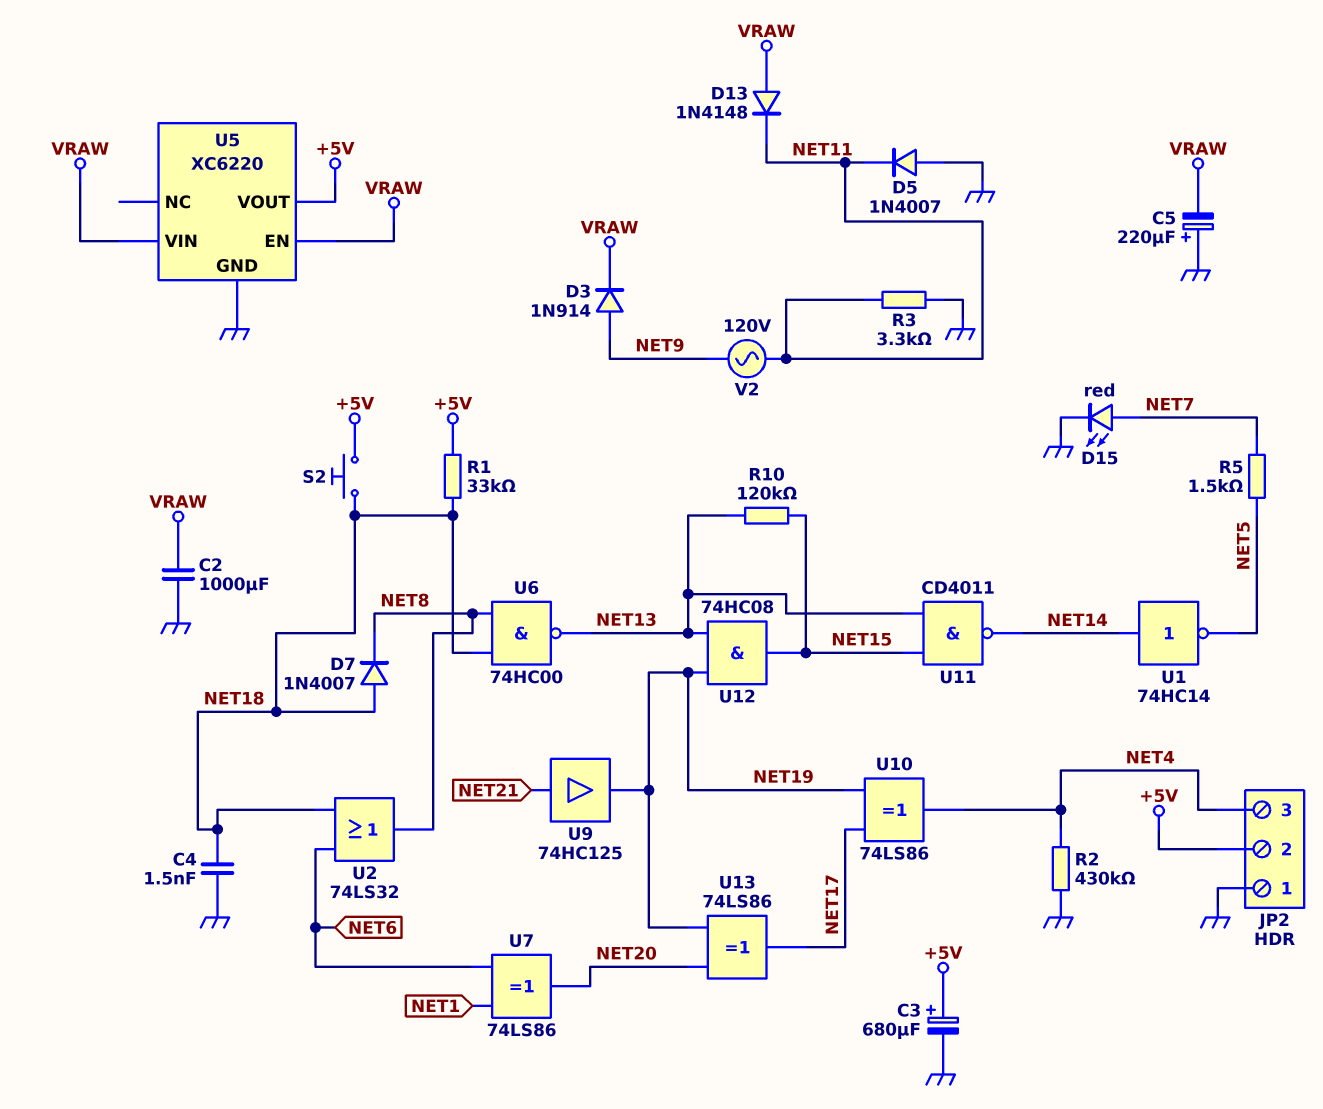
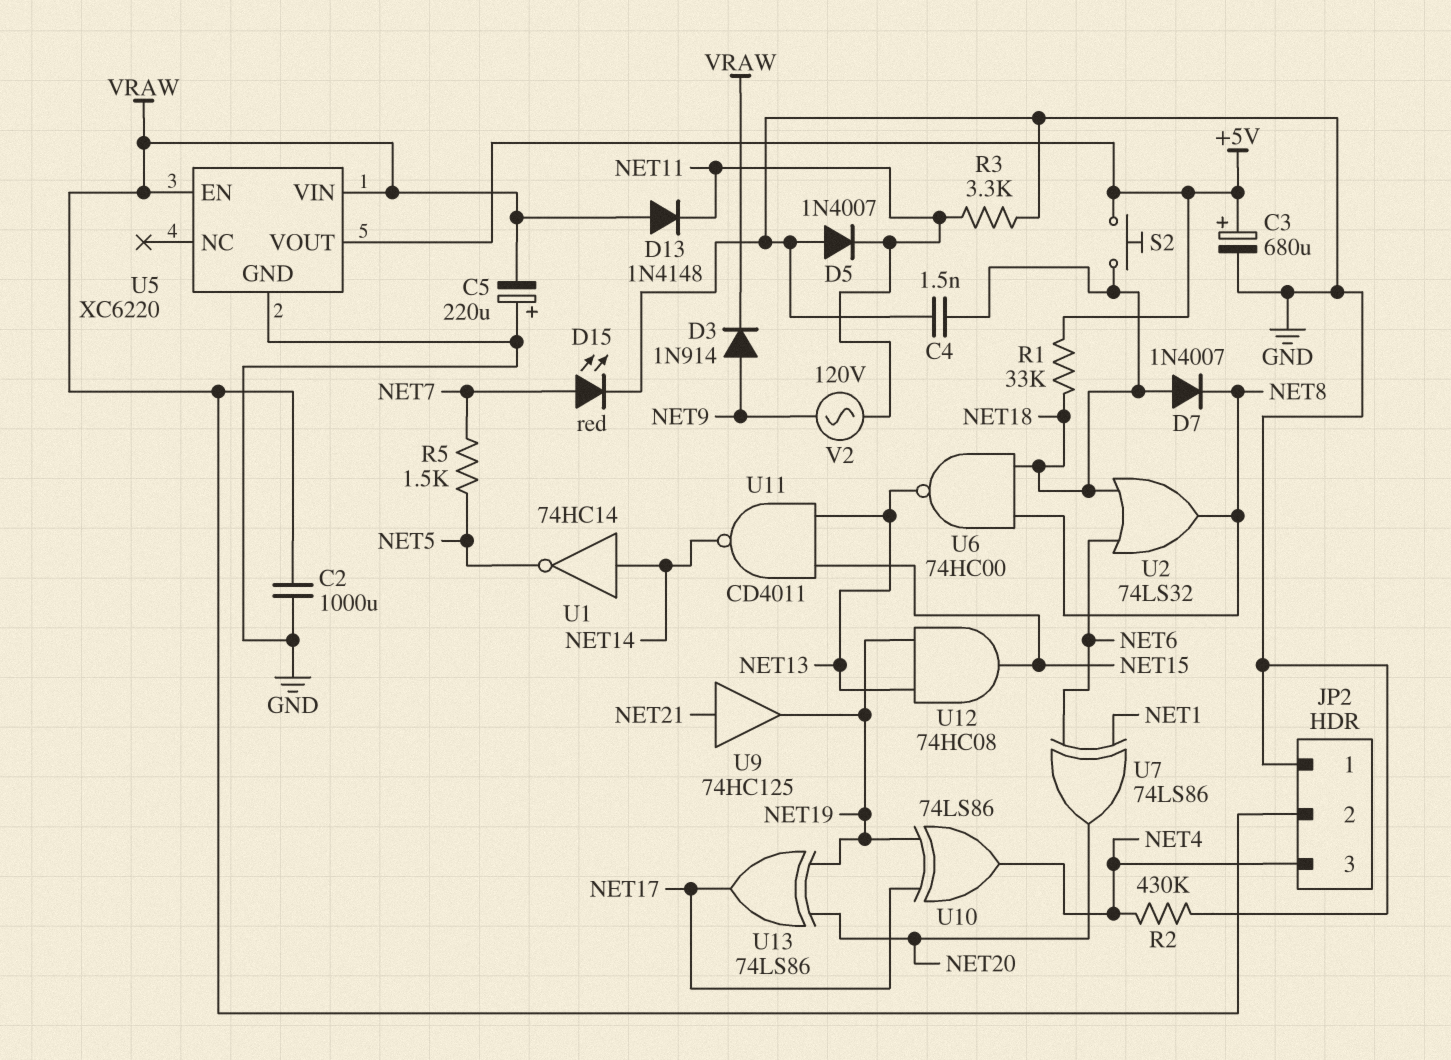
JP2 pin 2: +5V -> VRAW
R10: 120k (NET13, NET15) -> none

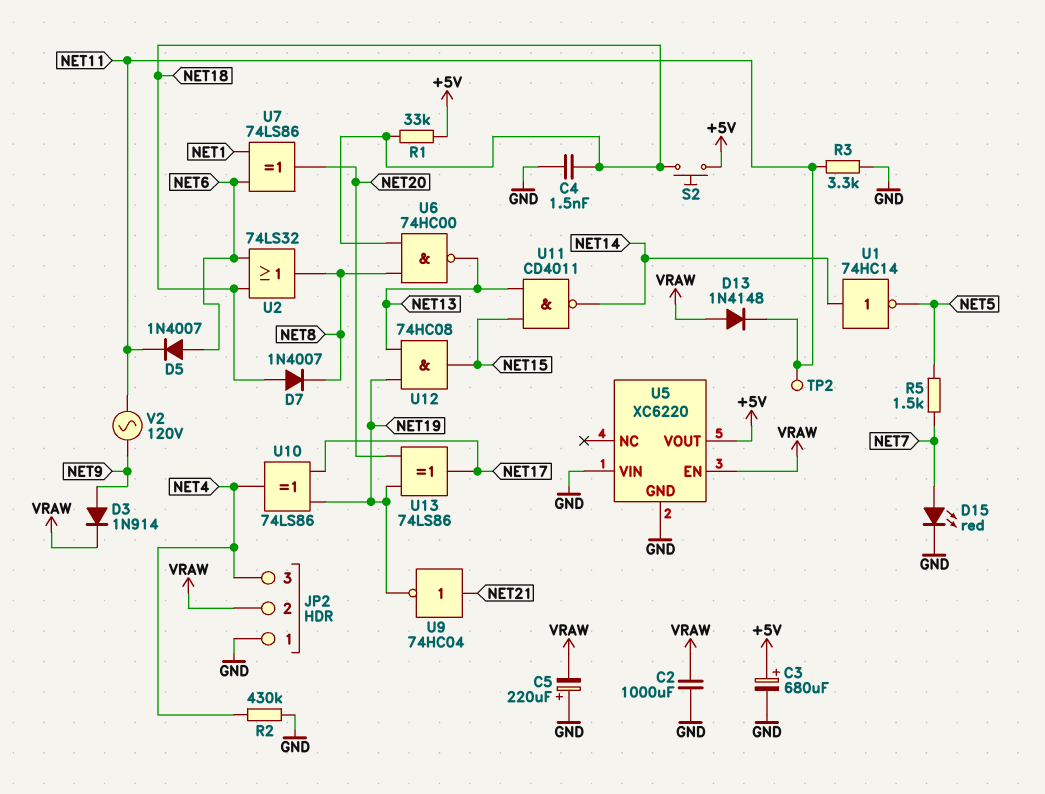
D5: diode 1N4007 (A GND, K NET11) -> diode 1N4007 (A NET6, K NET11)
TP2: none -> test point (NET11)
U5 pin VIN: VRAW -> GND
U9: buffer 74HC125 (in NET21, out NET19) -> NOT 74HC04 (in NET21, out NET19)

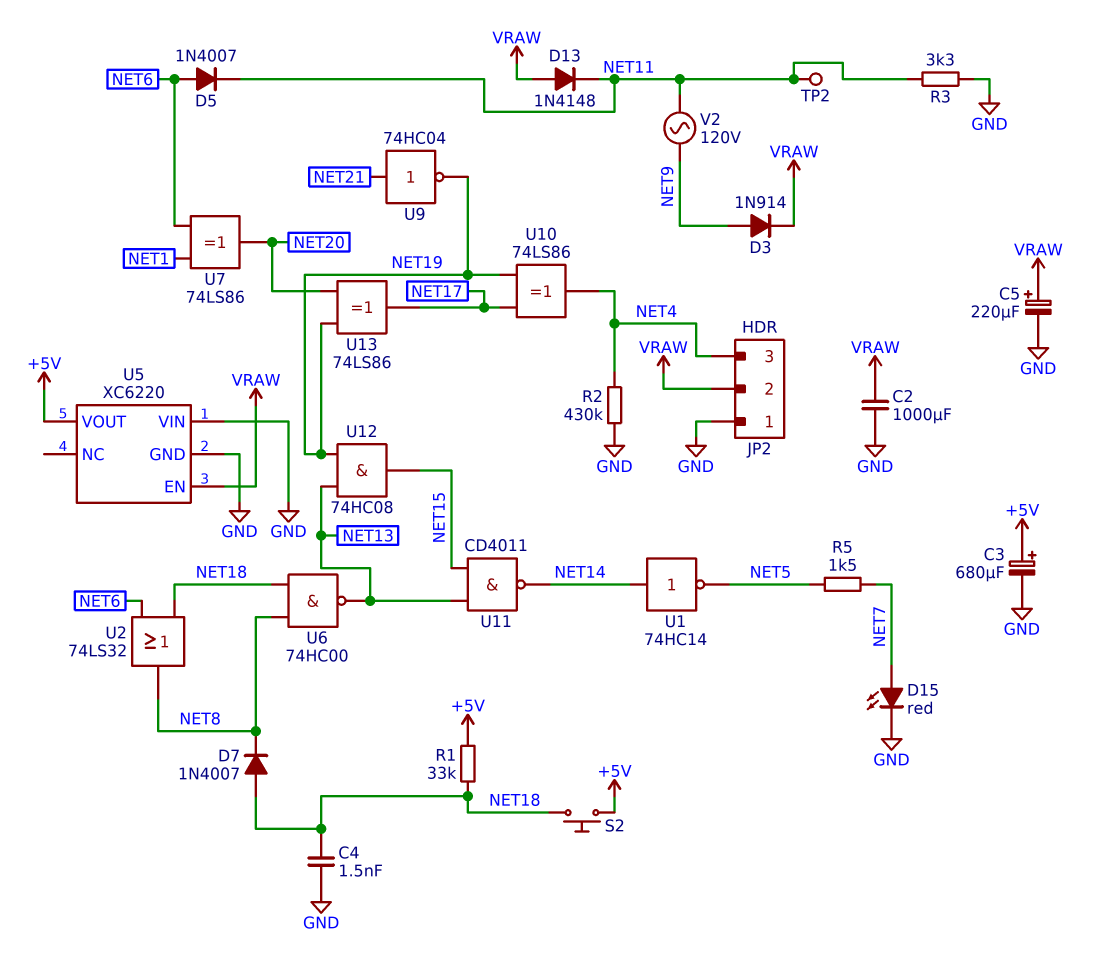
C5: 220uF (plus GND, minus VRAW) -> 220uF (plus VRAW, minus GND)

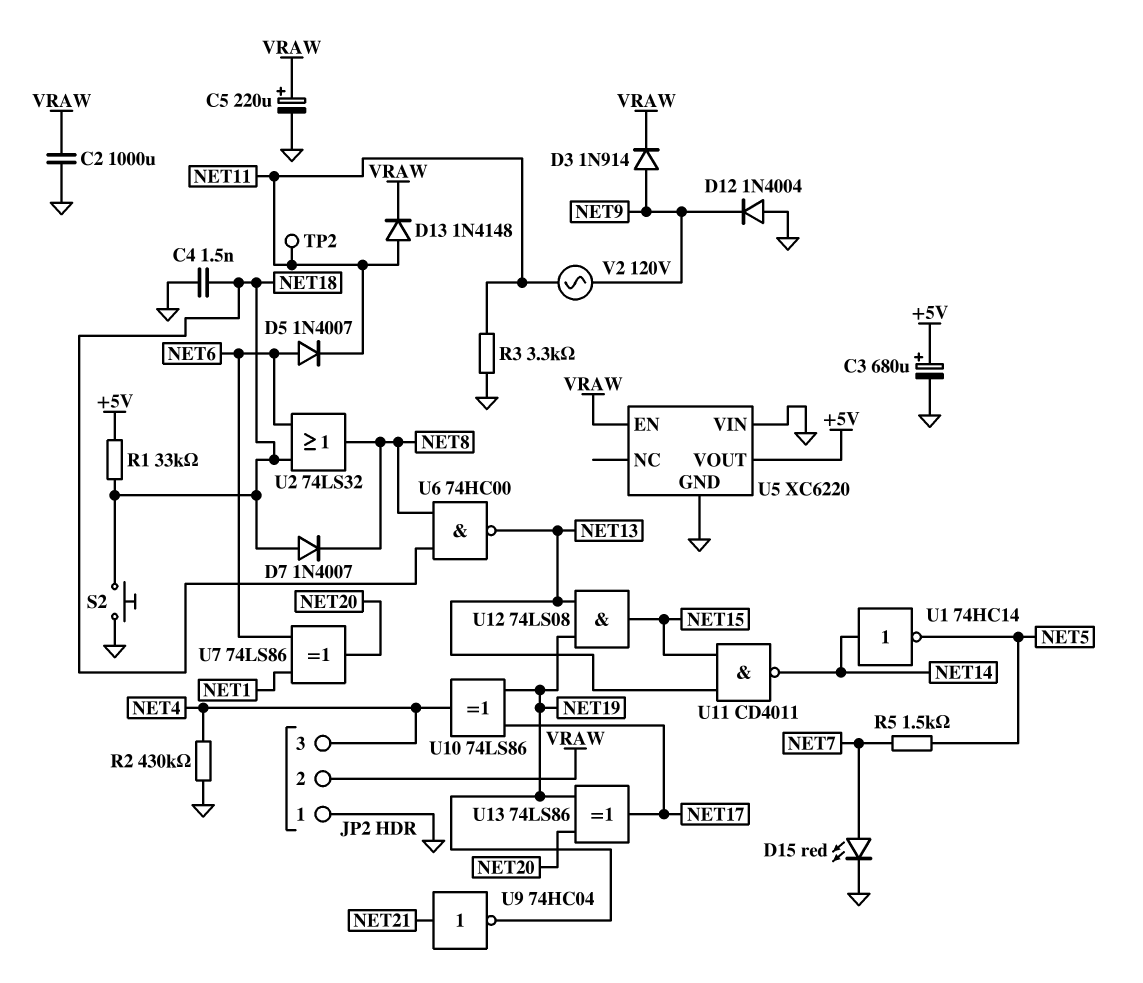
D12: none -> diode 1N4004 (A GND, K NET9)
D13: diode 1N4148 (A VRAW, K NET11) -> diode 1N4148 (A NET11, K VRAW)
S2: button (+5V, NET18) -> button (GND, NET18)
U12: AND 74HC08 (in NET13, in NET19, out NET15) -> AND 74LS08 (in NET13, in NET19, out NET15)

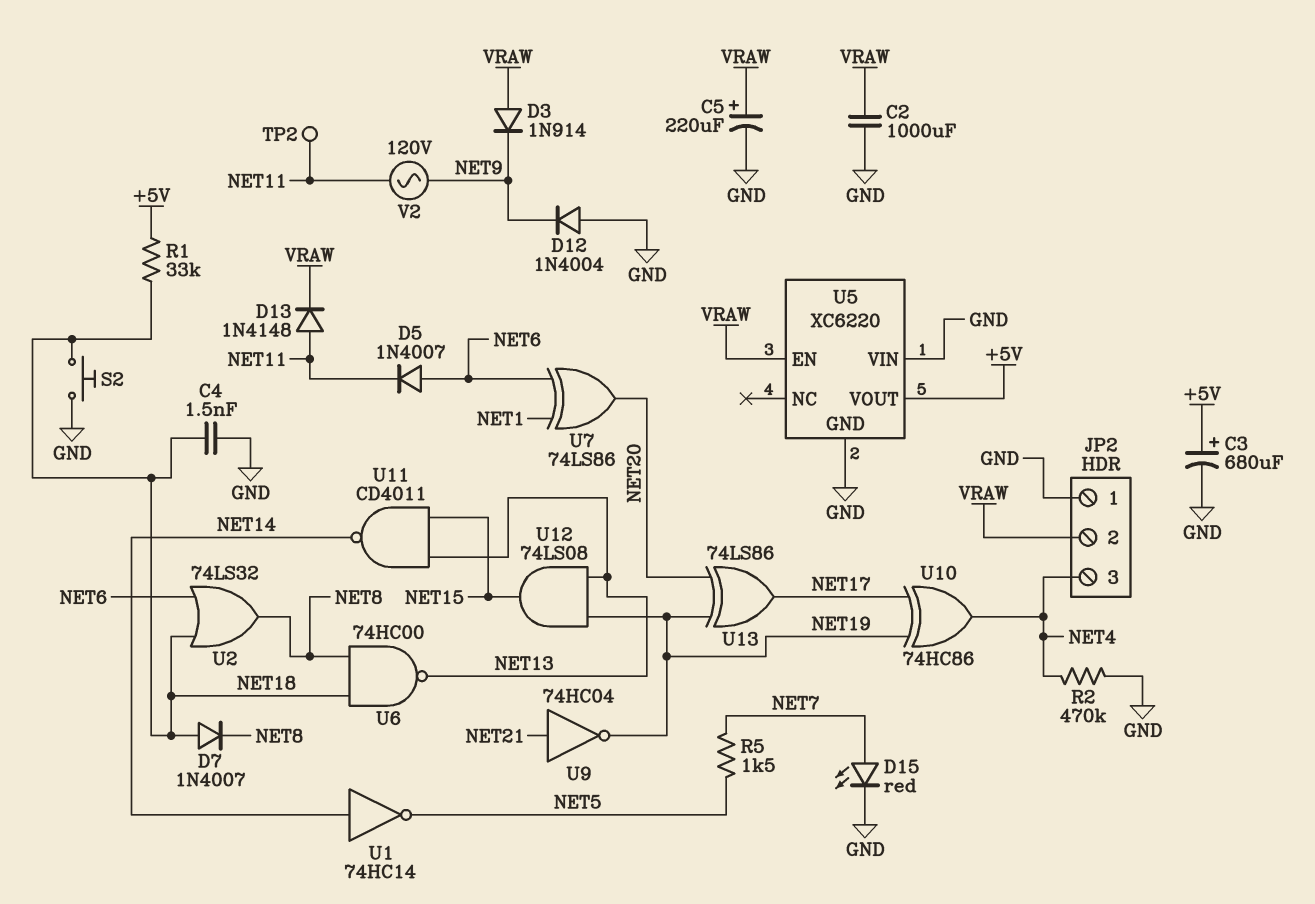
D3: diode 1N914 (A NET9, K VRAW) -> diode 1N914 (A VRAW, K NET9)
R2: 430k (GND, NET4) -> 470k (GND, NET4)
R3: 3.3k (GND, NET11) -> none
U10: XOR 74LS86 (in NET17, in NET19, out NET4) -> XOR 74HC86 (in NET17, in NET19, out NET4)

